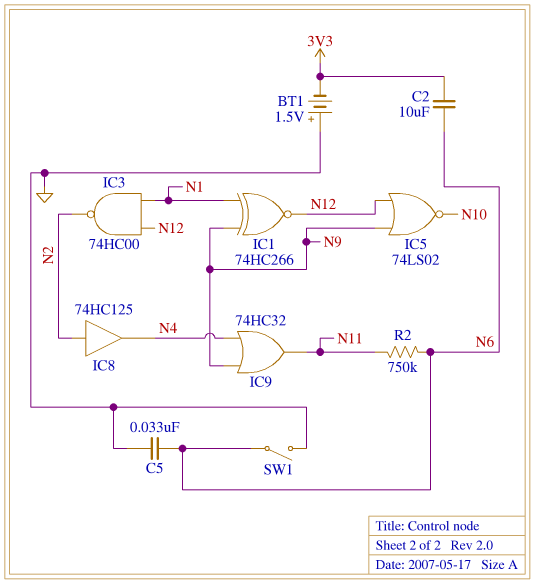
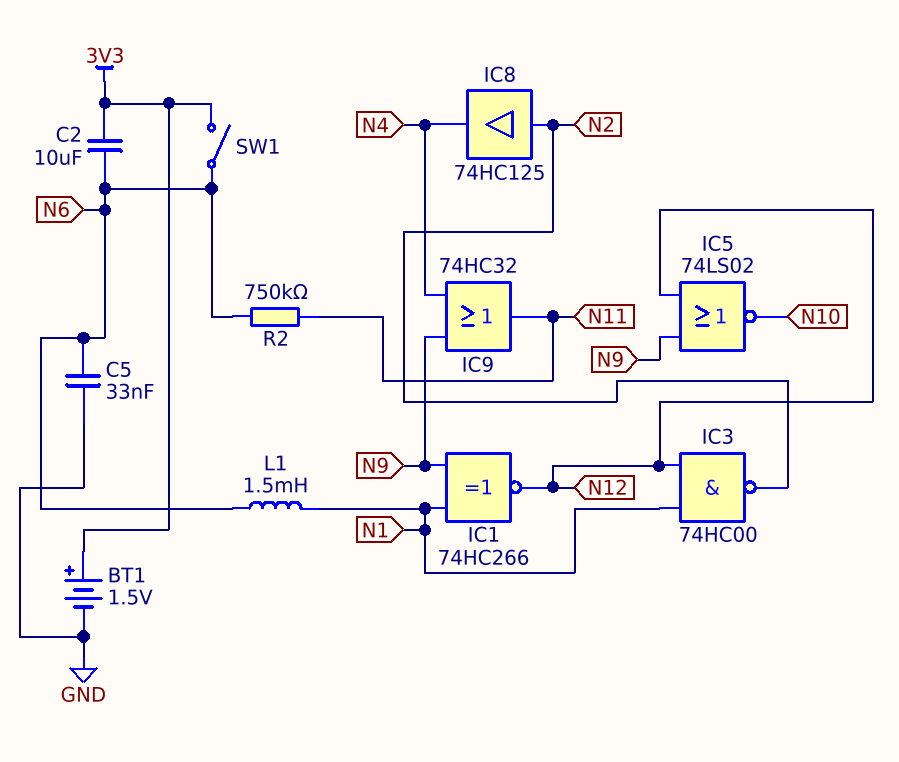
BT1: 1.5V (plus GND, minus 3V3) -> 1.5V (plus 3V3, minus GND)
L1: none -> 1.5mH (N1, N6)
SW1: switch (GND, N6) -> switch (3V3, N6)

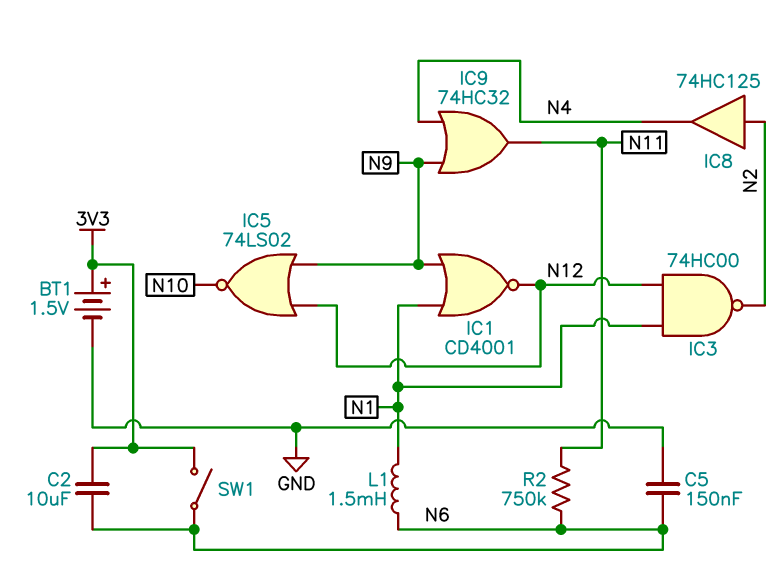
C5: 33nF (GND, N6) -> 150nF (GND, N6)
IC1: XNOR 74HC266 (in N1, in N9, out N12) -> NOR CD4001 (in N1, in N9, out N12)

